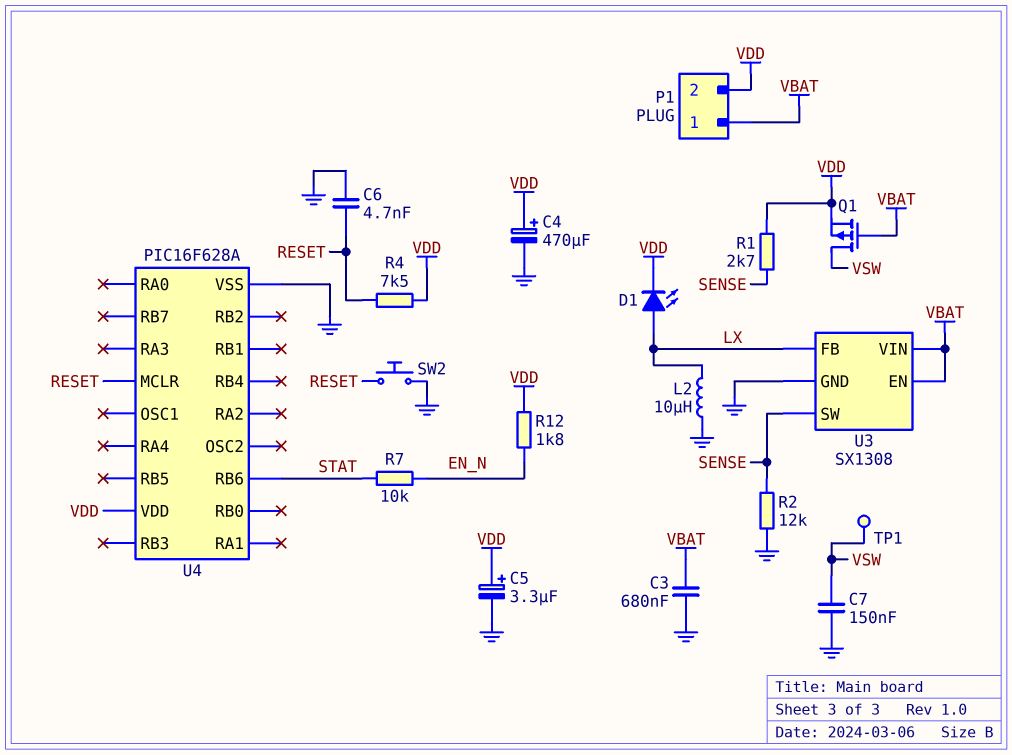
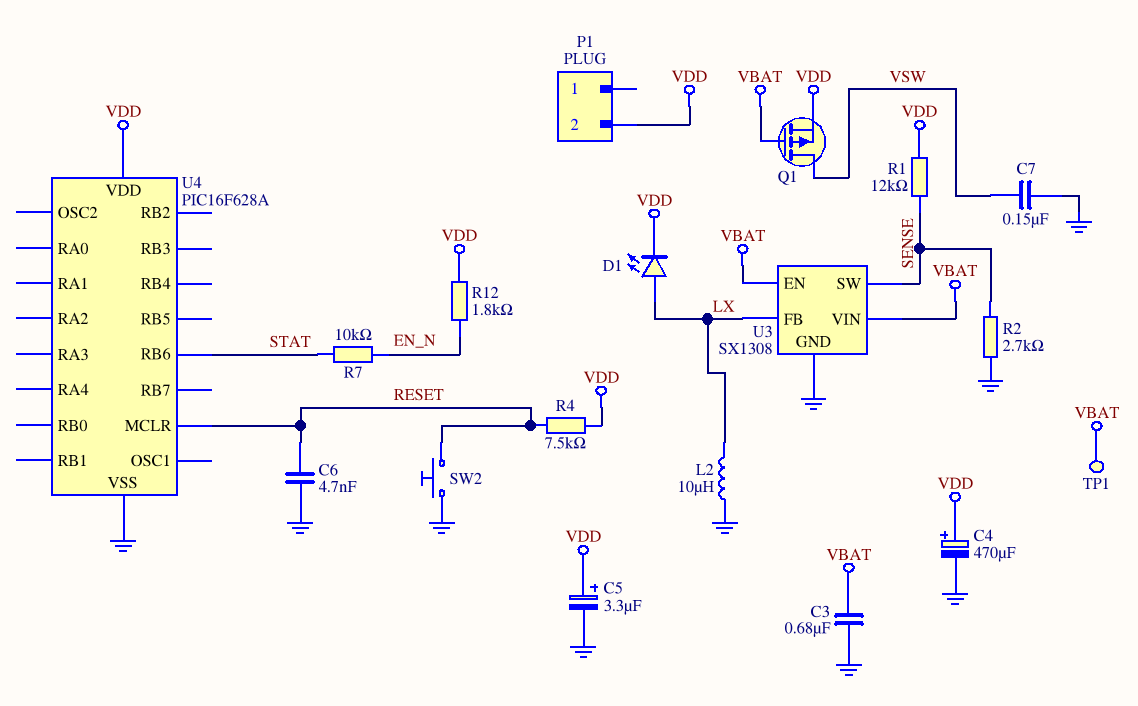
P1 pin 1: VBAT -> none
R1: 2.7k (SENSE, VDD) -> 12k (SENSE, VDD)
R2: 12k (GND, SENSE) -> 2.7k (GND, SENSE)
TP1: test point (VSW) -> test point (VBAT)

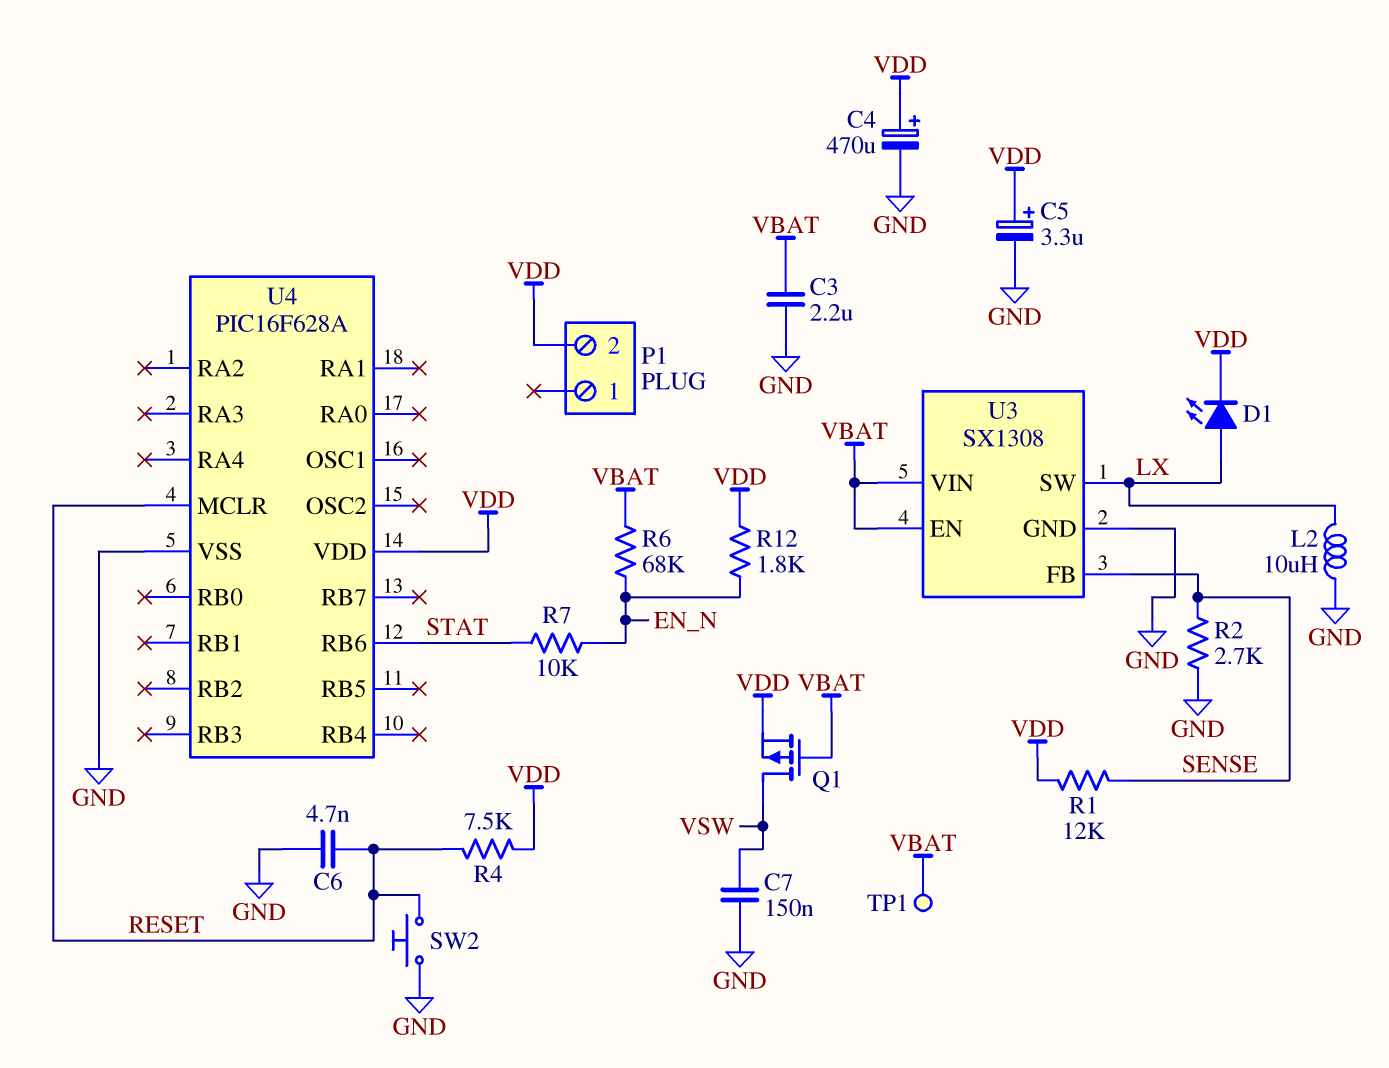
C3: 680nF (GND, VBAT) -> 2.2uF (GND, VBAT)
R6: none -> 68k (EN_N, VBAT)
U3 pin FB: LX -> SENSE
U3 pin SW: SENSE -> LX

